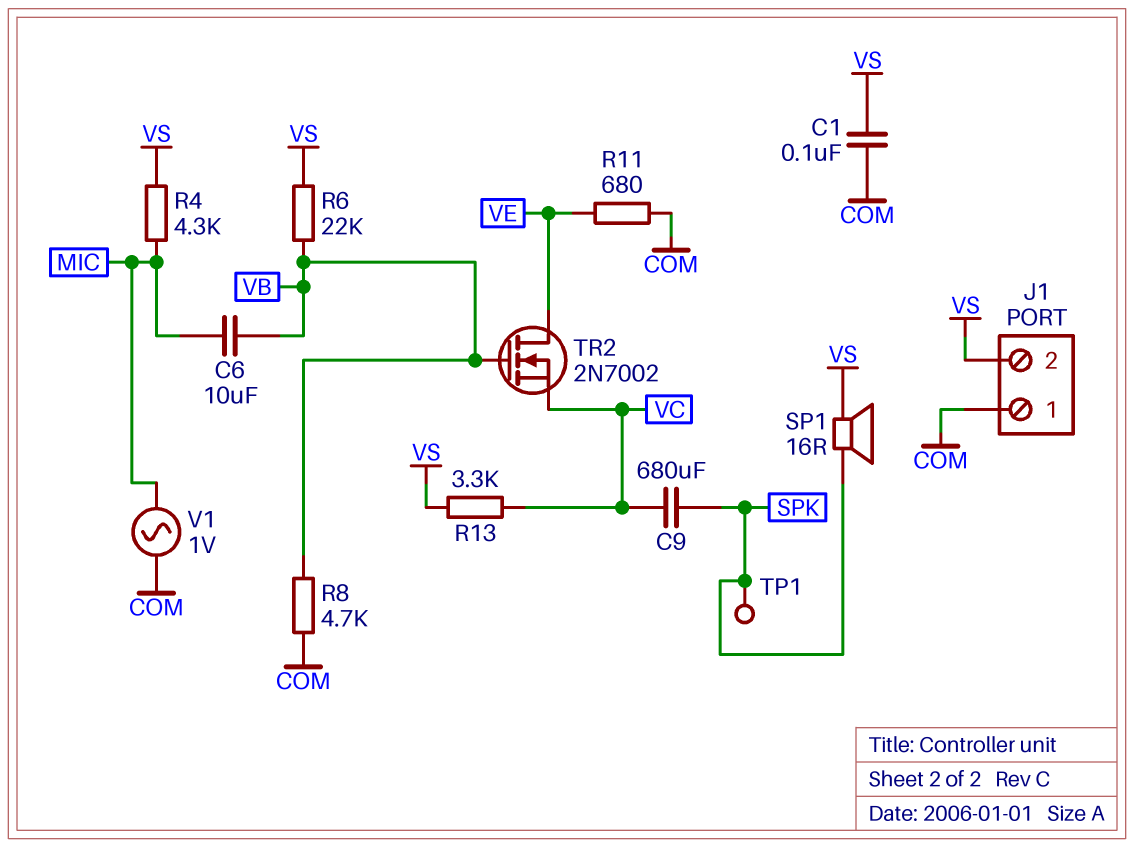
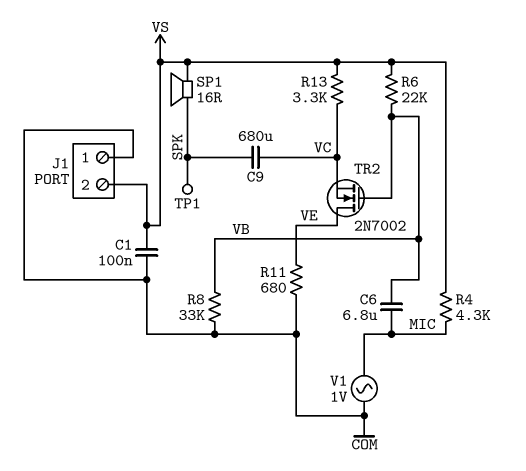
C6: 10uF (MIC, VB) -> 6.8uF (MIC, VB)
R8: 4.7k (COM, VB) -> 33k (COM, VB)

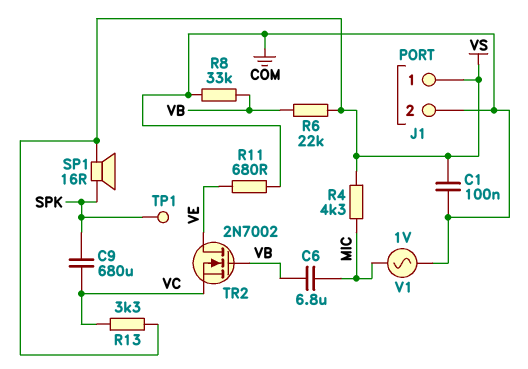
J1 pin 1: COM -> VS
J1 pin 2: VS -> COM

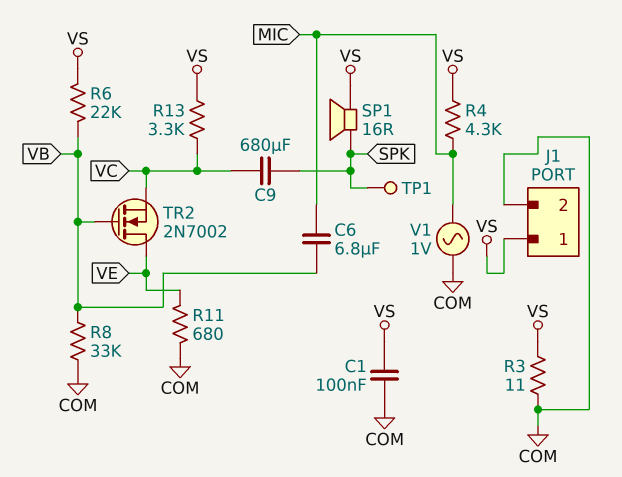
R3: none -> 11 (COM, VS)

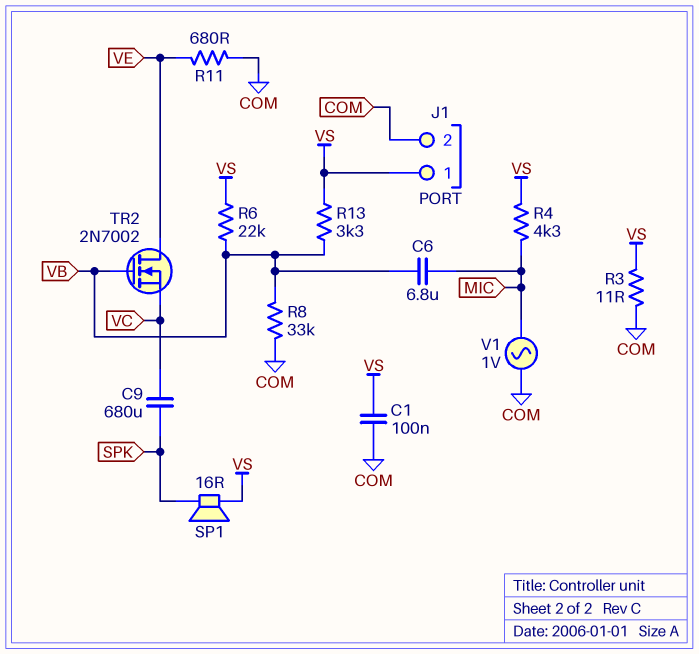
R13: 3.3k (VC, VS) -> 3.3k (VB, VS)
TP1: test point (SPK) -> none

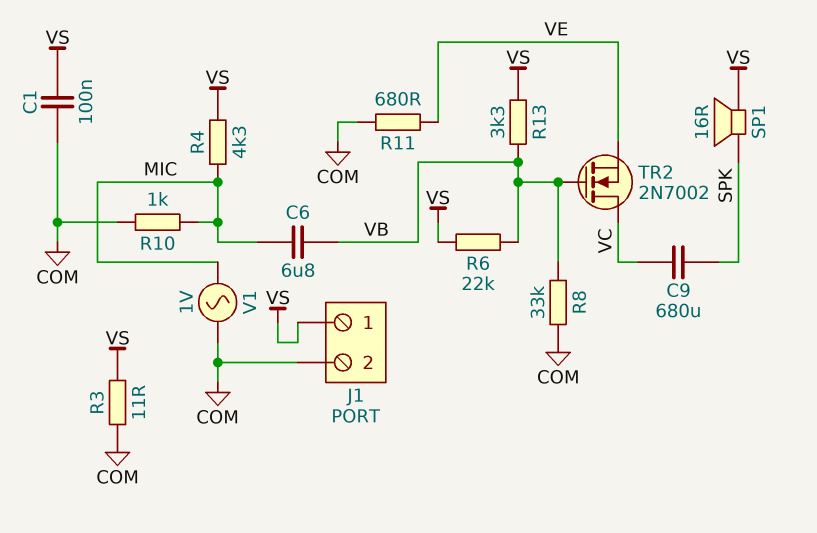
R10: none -> 1k (COM, MIC)
TR2: NMOS 2N7002 (G VB, D VE, S VC) -> NMOS 2N7002 (G VB, D VC, S VE)

